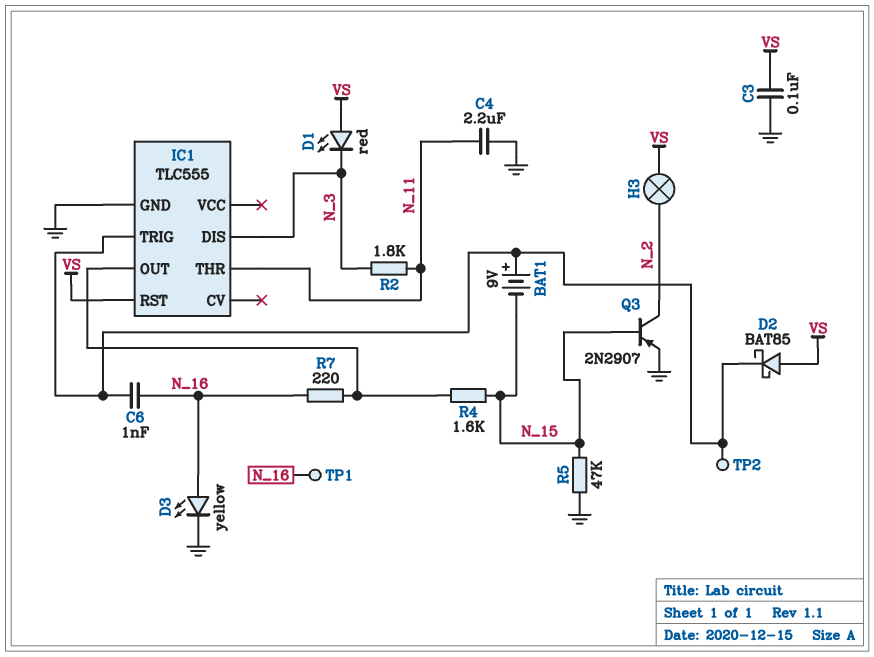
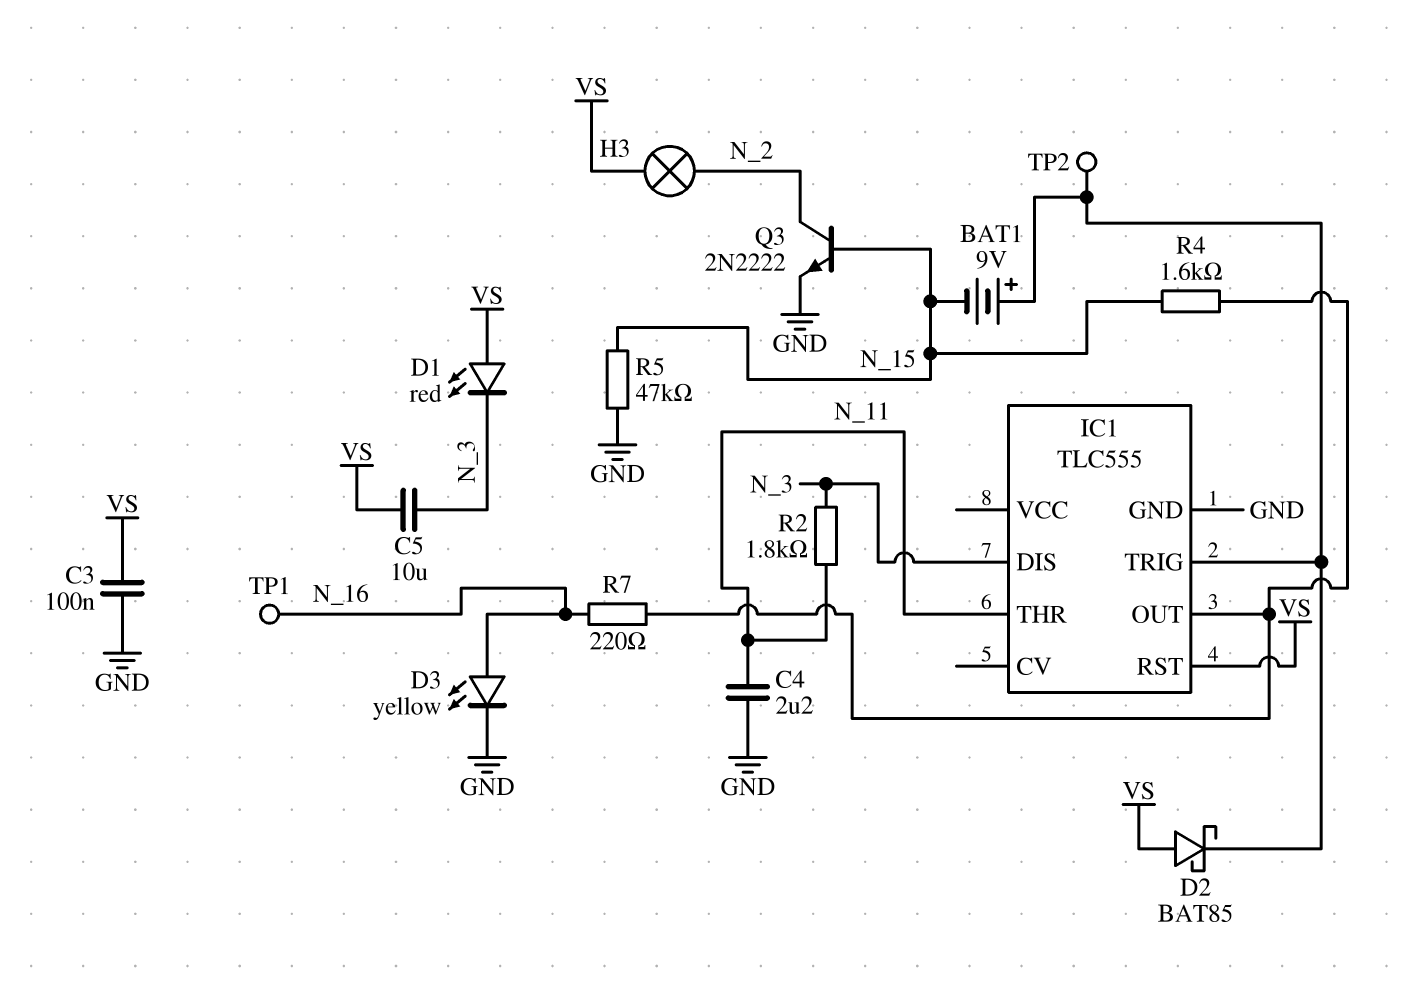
C5: none -> 10uF (N_3, VS)
C6: 1nF (IC1/TRIG, N_16) -> none
Q3: PNP 2N2907 (B N_15, C N_2, E GND) -> NPN 2N2222 (B N_15, C N_2, E GND)

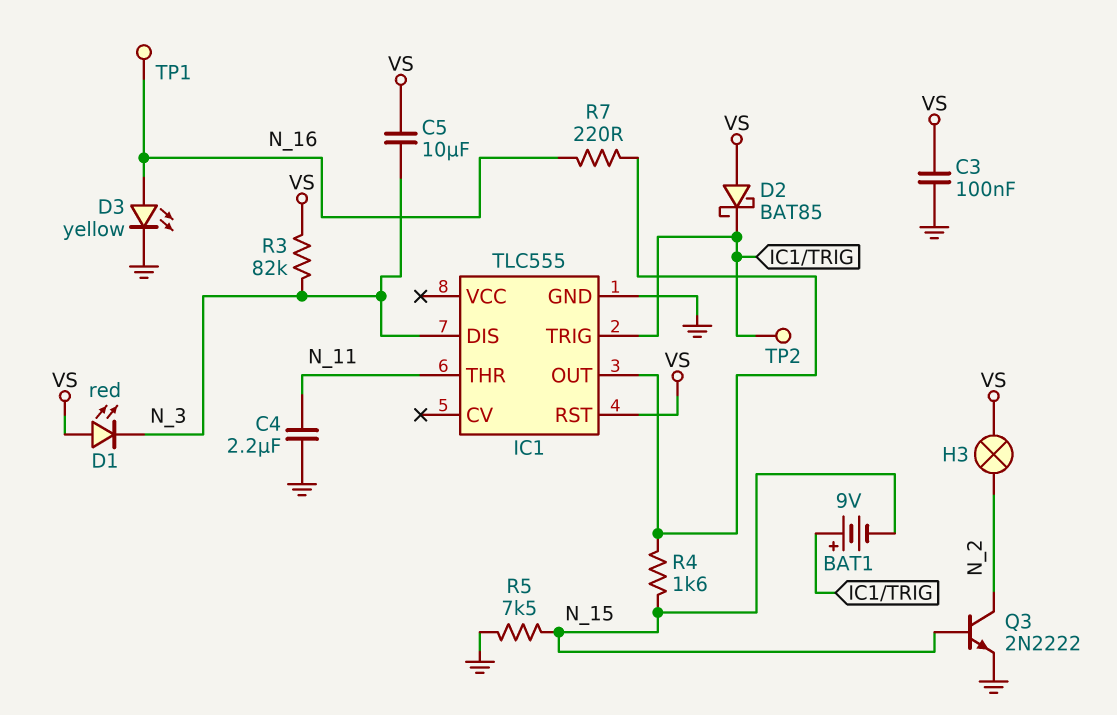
R2: 1.8k (N_3, N_11) -> none
R3: none -> 82k (N_3, VS)
R5: 47k (GND, N_15) -> 7.5k (GND, N_15)

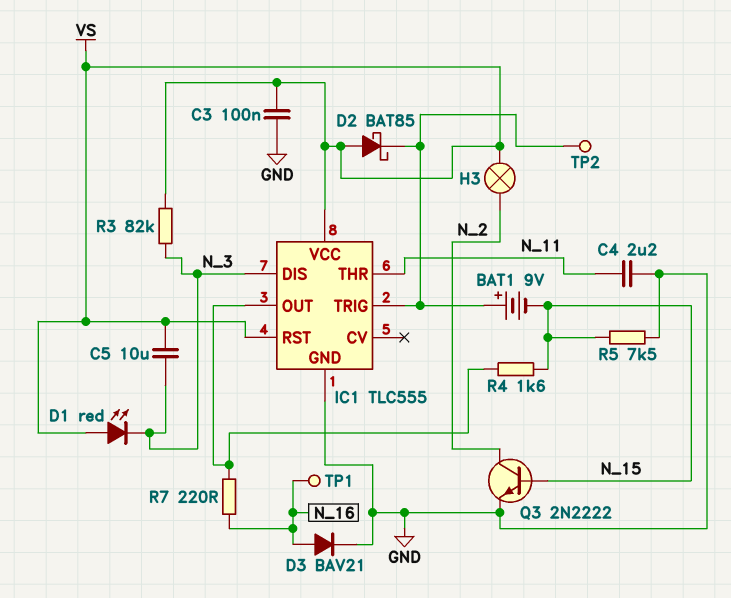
D3: LED yellow (A N_16, K GND) -> diode BAV21 (A N_16, K GND)
IC1 pin VCC: none -> VS

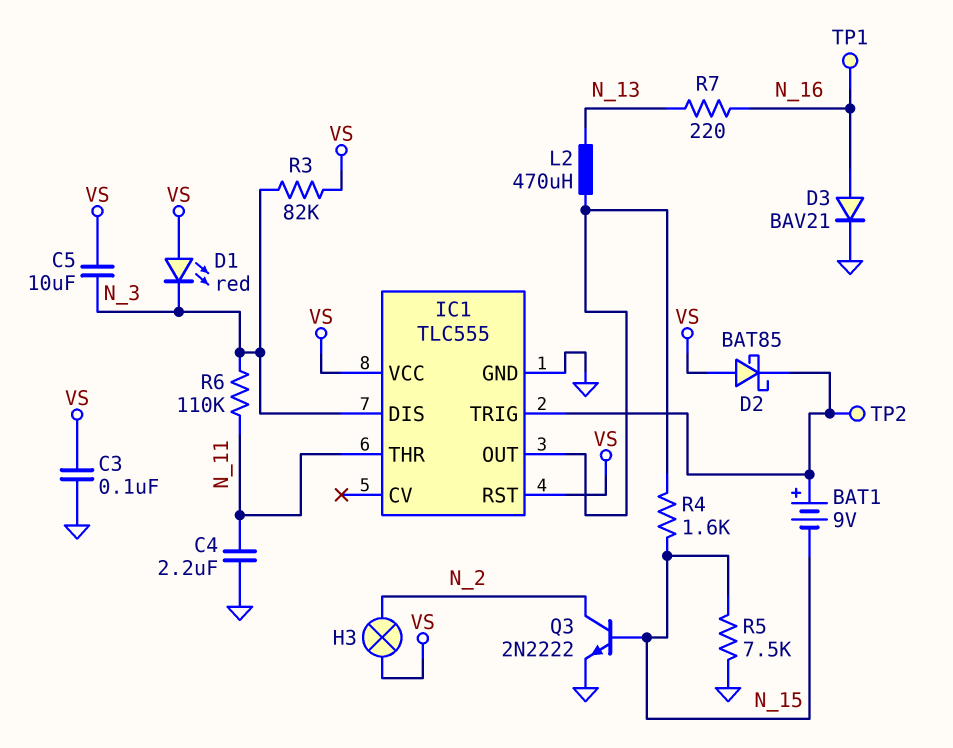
L2: none -> 470uH (IC1/OUT, N_13)
R6: none -> 110k (N_3, N_11)
R7: 220 (IC1/OUT, N_16) -> 220 (N_13, N_16)

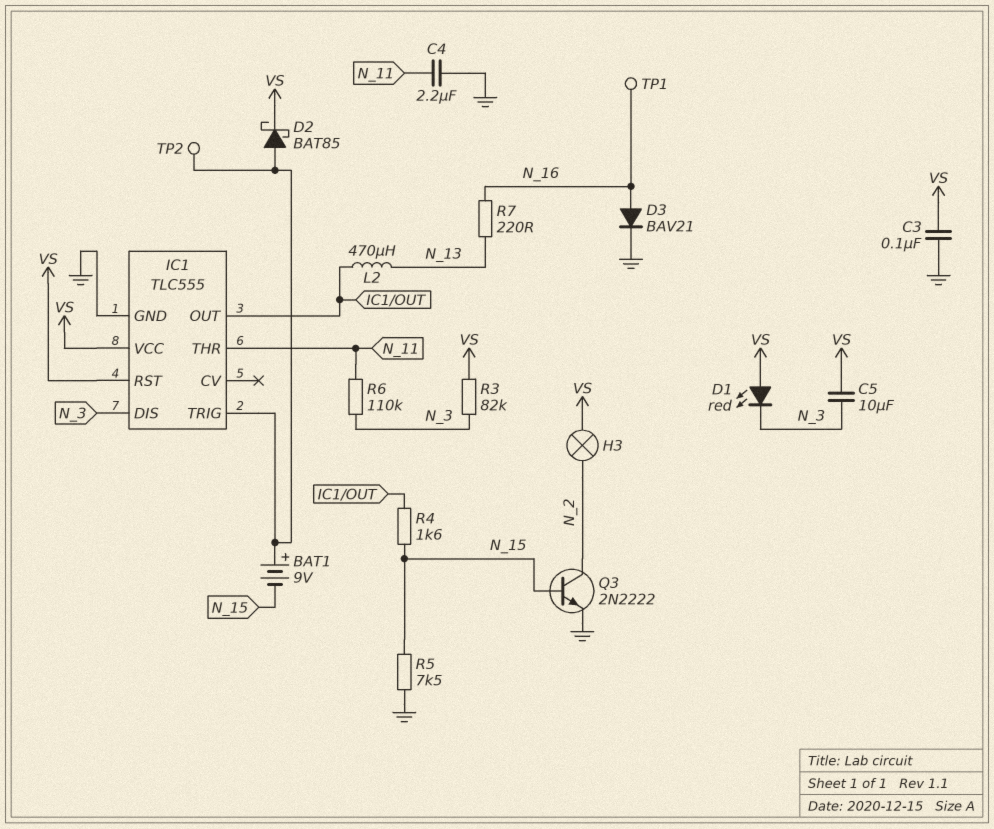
D2: schottky BAT85 (A VS, K IC1/TRIG) -> schottky BAT85 (A IC1/TRIG, K VS)

